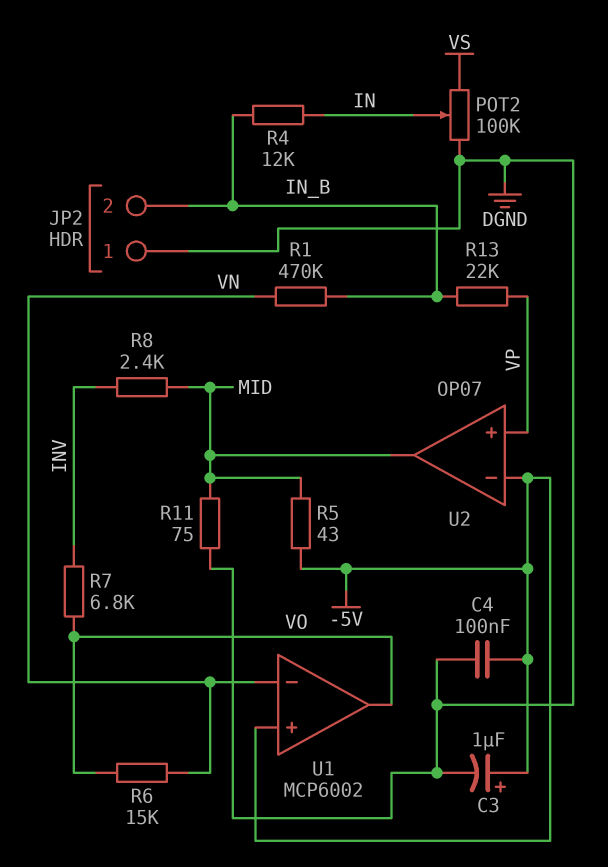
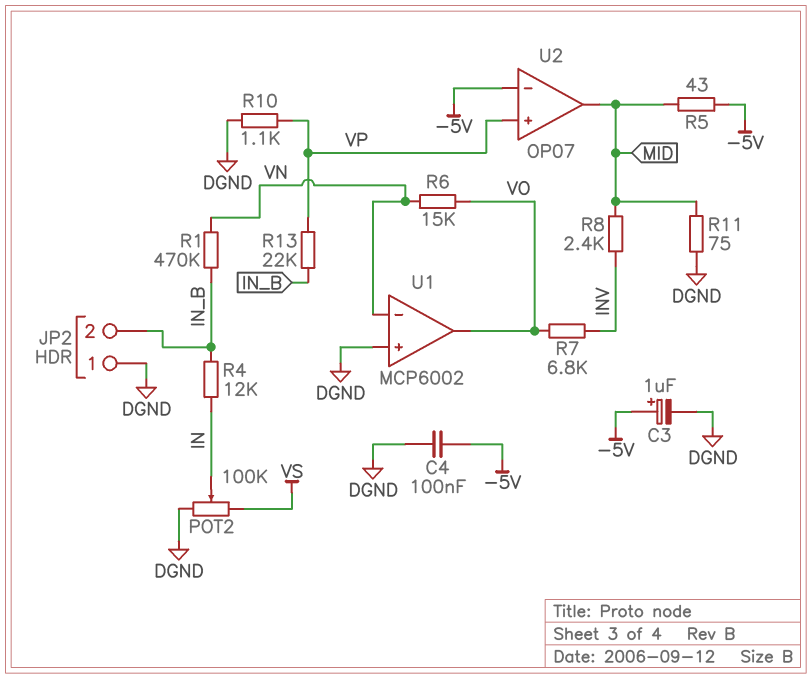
R10: none -> 1.1k (DGND, VP)
U1 pin in+: -5V -> DGND

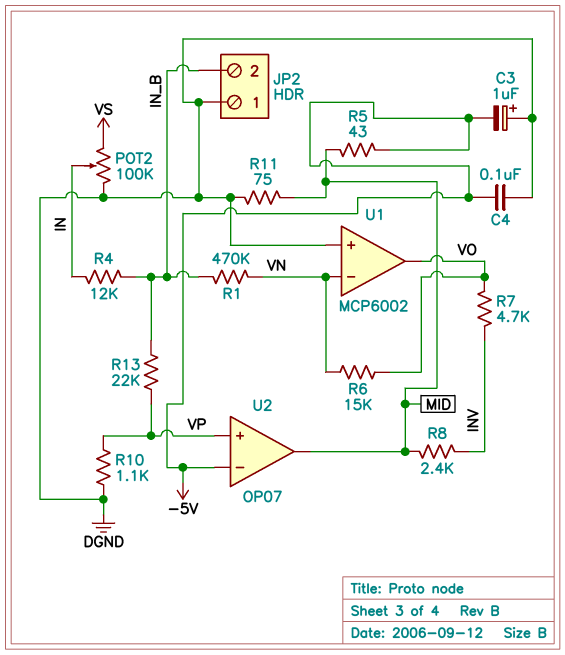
C3: 1uF (plus -5V, minus DGND) -> 1uF (plus DGND, minus -5V)
R7: 6.8k (INV, VO) -> 4.7k (INV, VO)

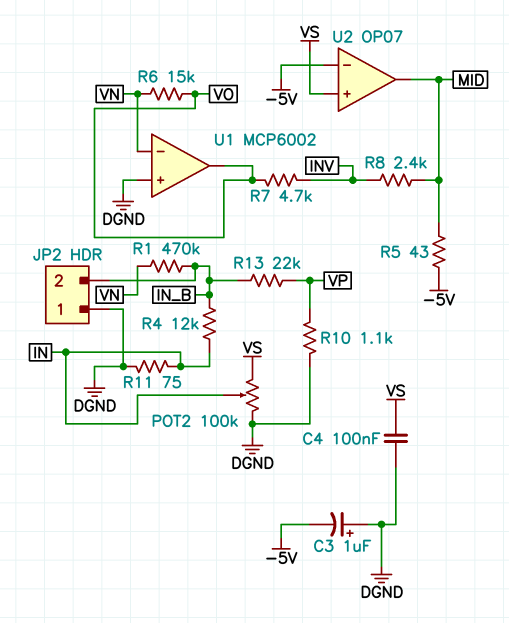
C4: 100nF (-5V, DGND) -> 100nF (DGND, VS)
R11: 75 (DGND, MID) -> 75 (DGND, IN)
U2 pin in+: VP -> VS

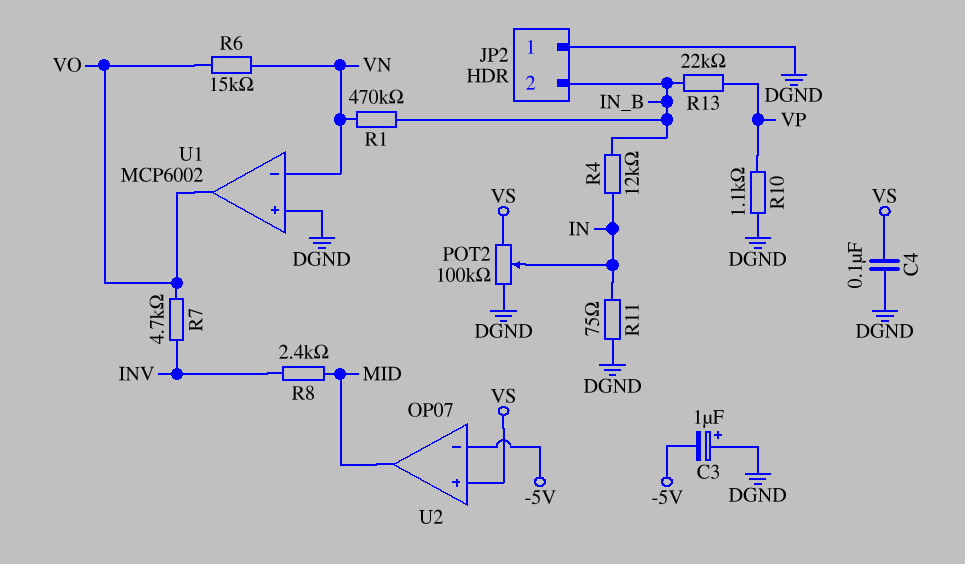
R5: 43 (-5V, MID) -> none

